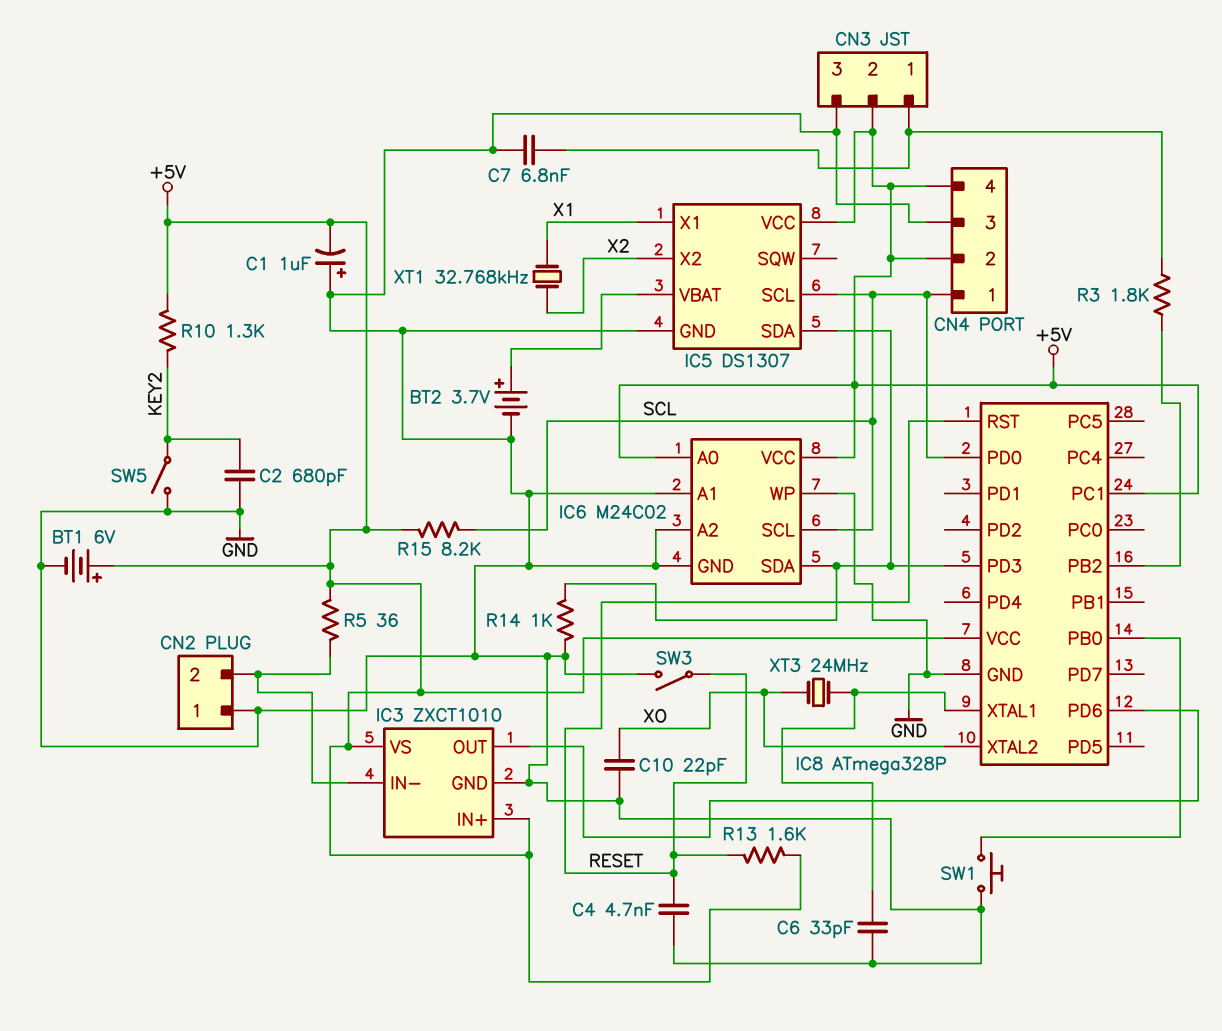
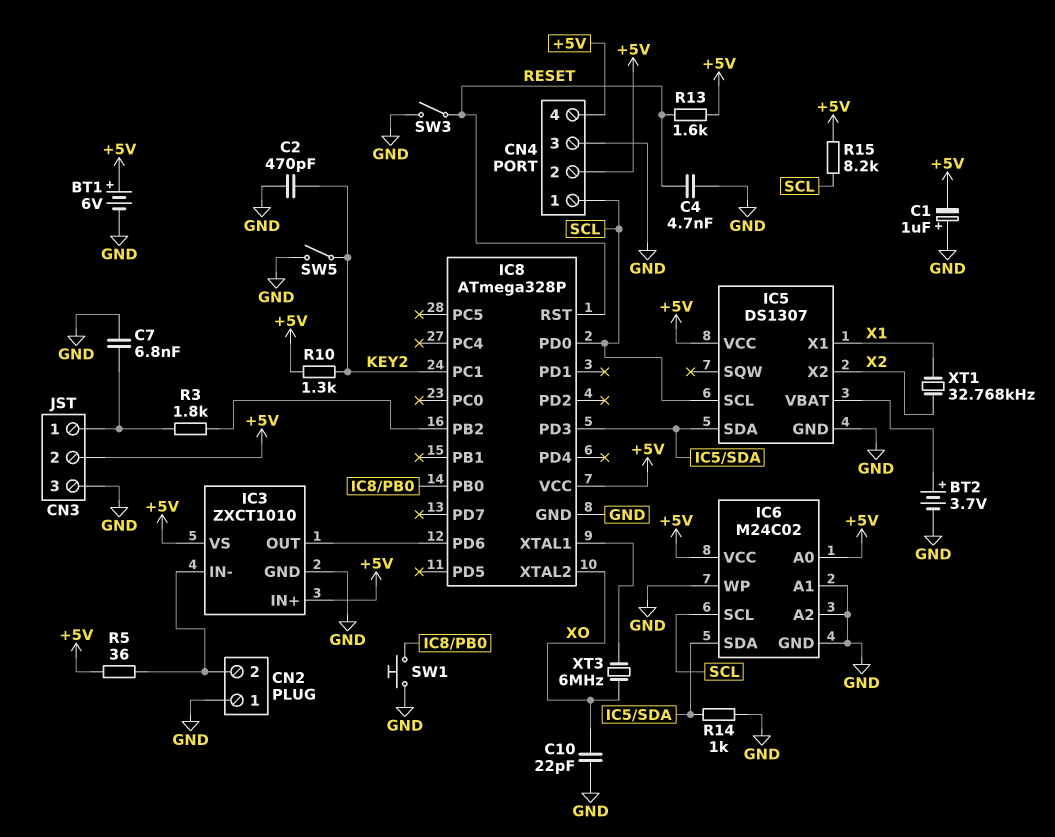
C2: 680pF (GND, KEY2) -> 470pF (GND, KEY2)
C6: 33pF (GND, IC8/XTAL1) -> none
IC8 pin PC1: +5V -> KEY2
XT3: 24MHz (IC8/XTAL1, XO) -> 6MHz (IC8/XTAL1, XO)

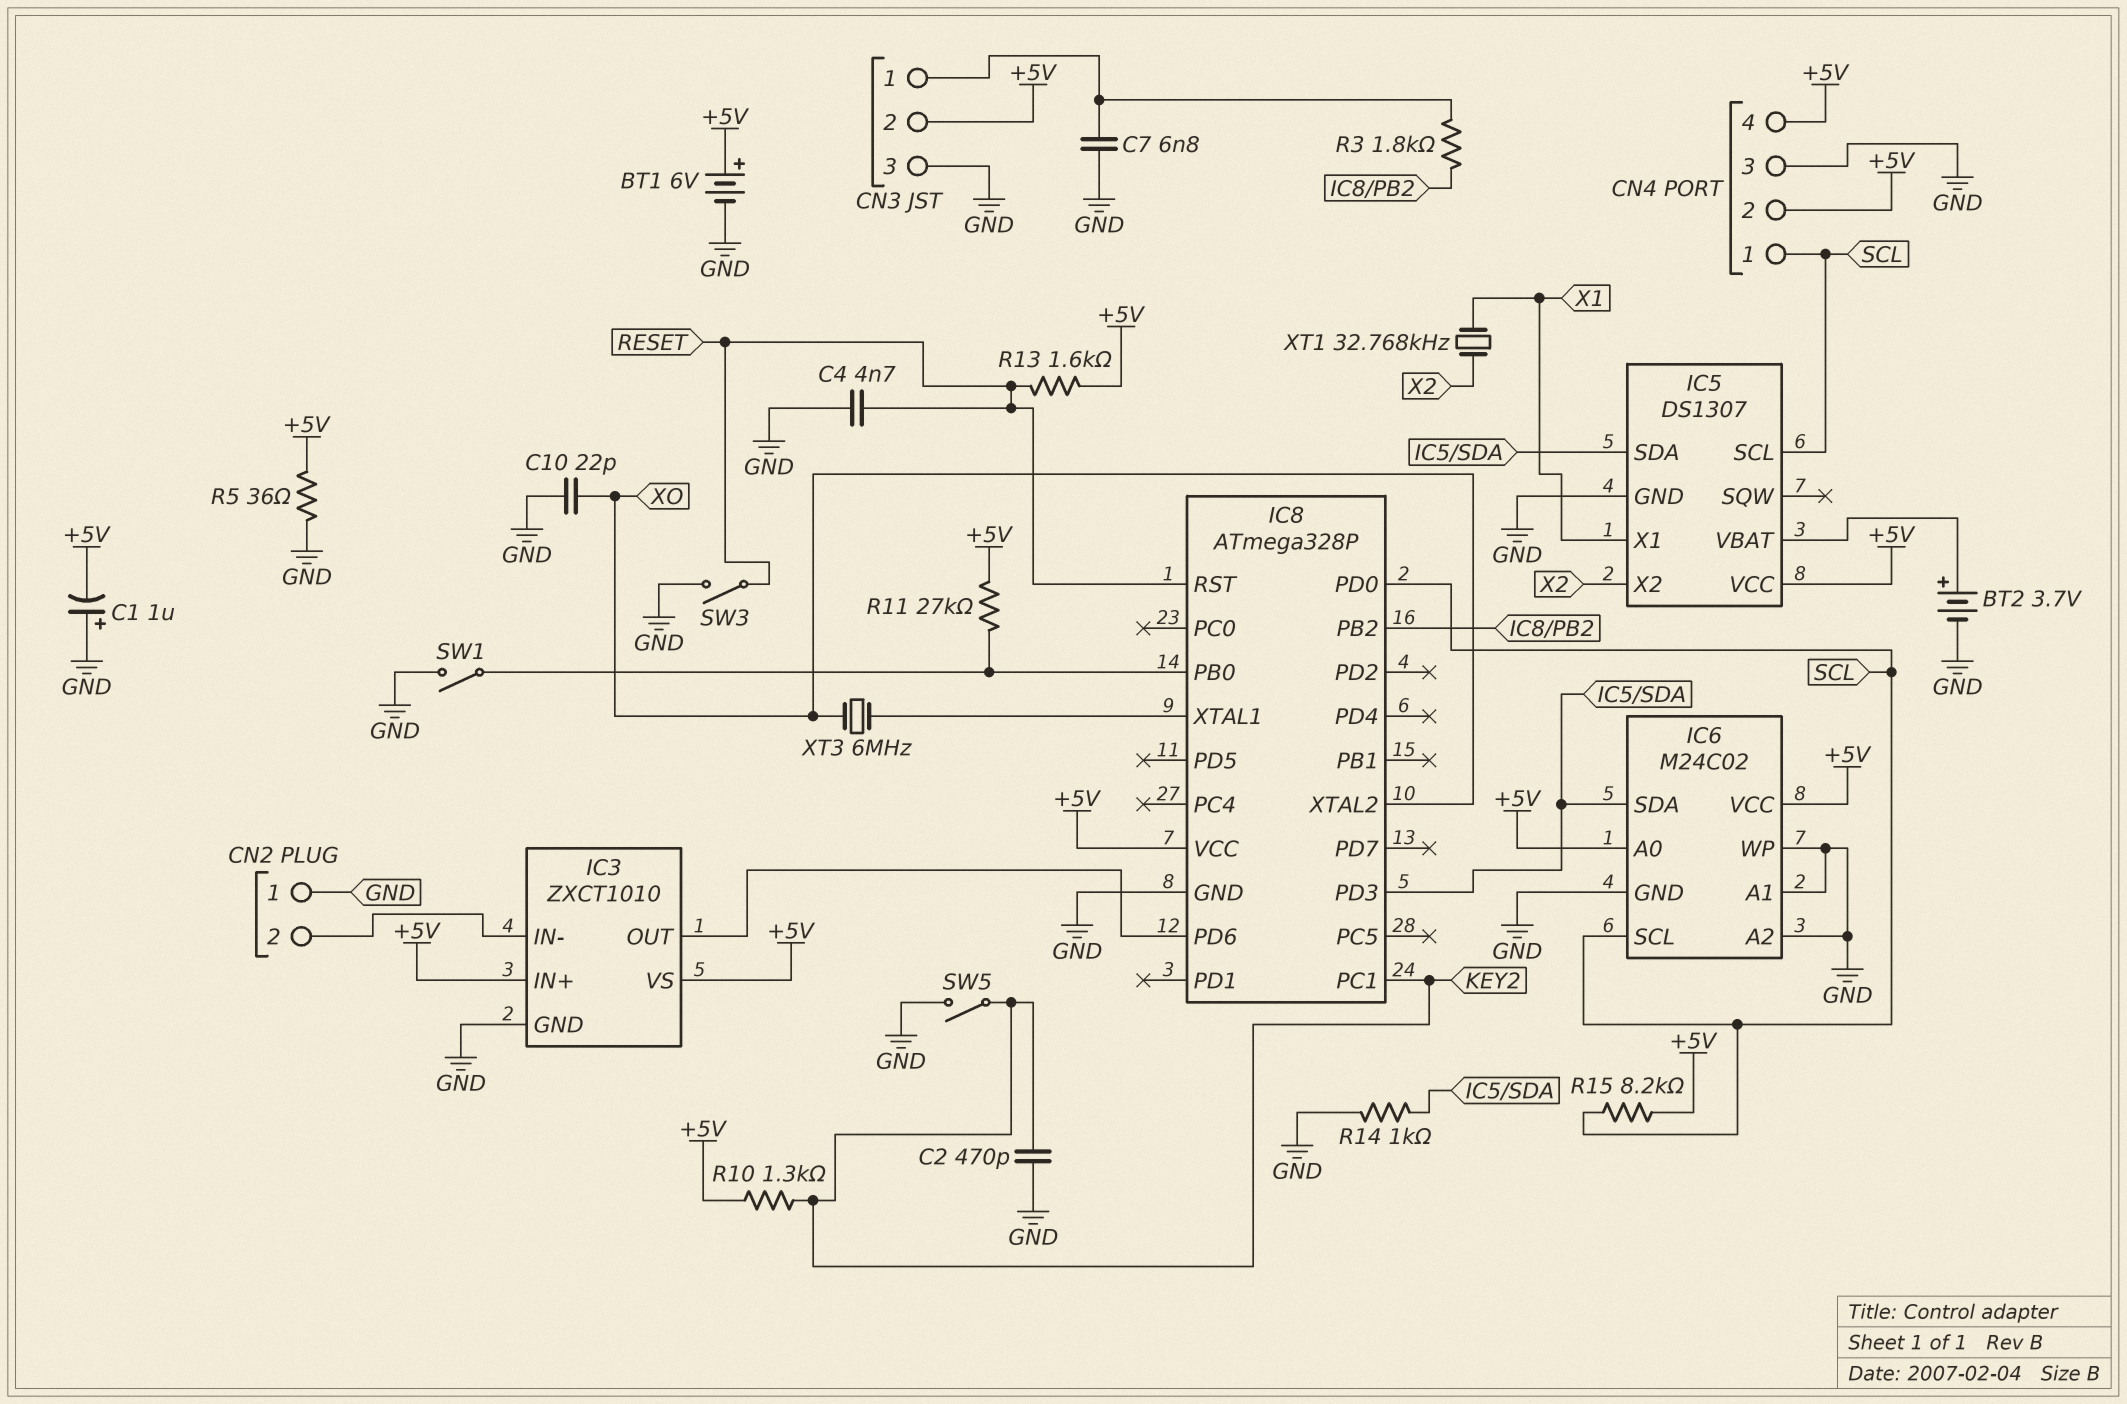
R5: 36 (+5V, CN2/2) -> 36 (+5V, GND)
R11: none -> 27k (+5V, IC8/PB0)
SW1: button (GND, IC8/PB0) -> switch (GND, IC8/PB0)

